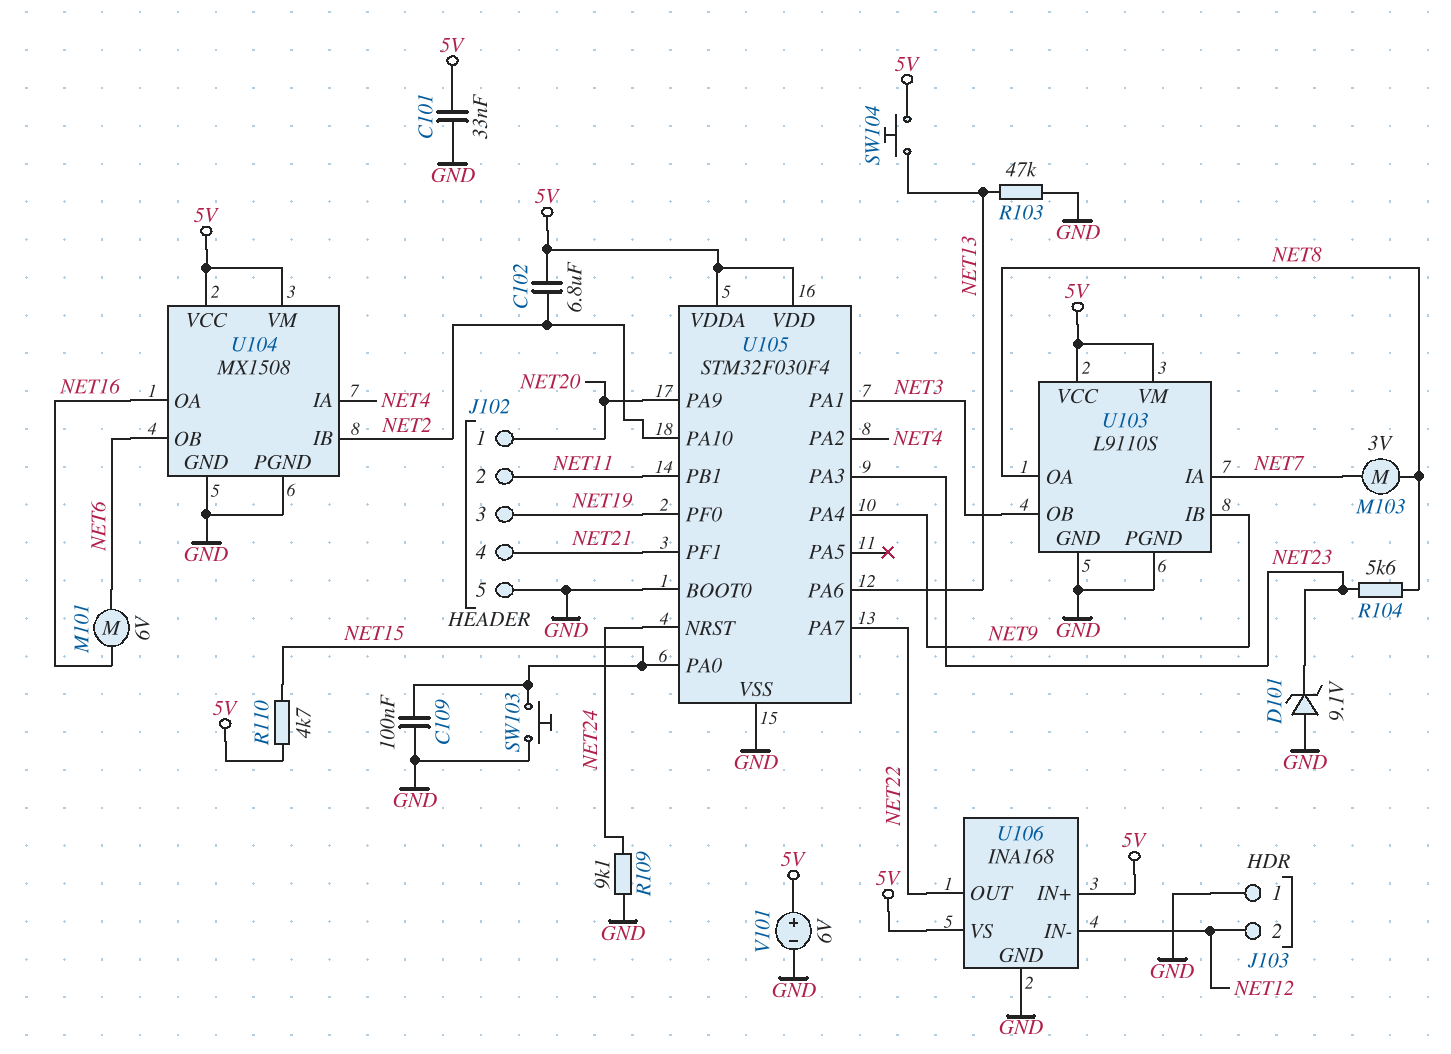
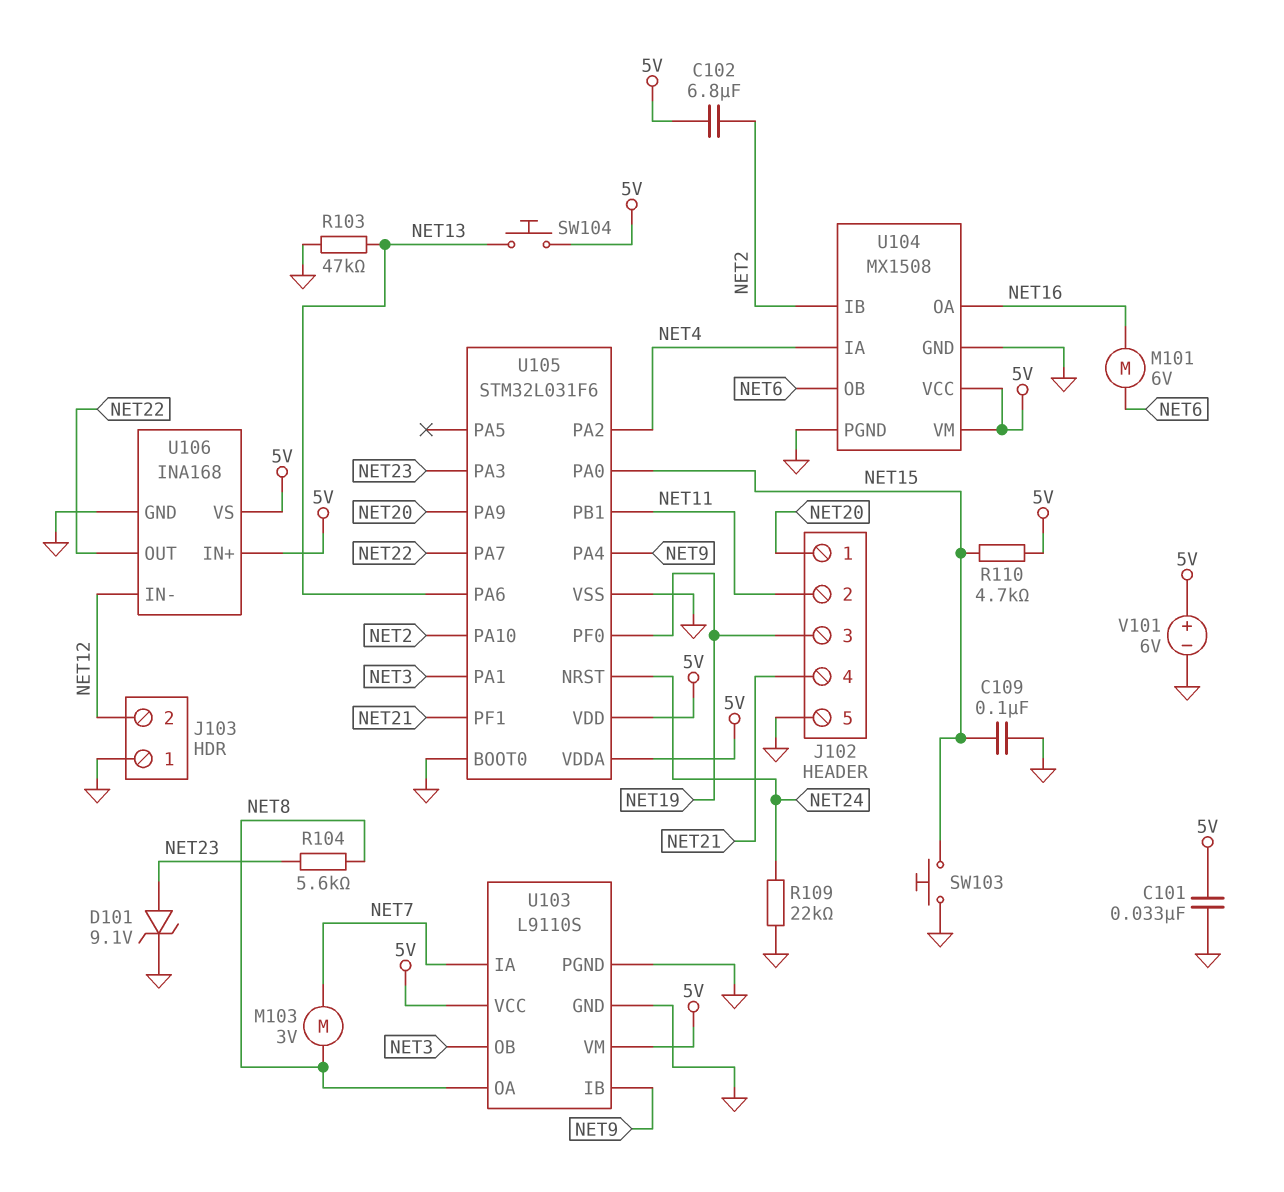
D101: zener 9.1V (A GND, K NET23) -> zener 9.1V (A NET23, K GND)
R109: 9.1k (GND, NET24) -> 22k (GND, NET24)
U105: STM32F030F4 -> STM32L031F6

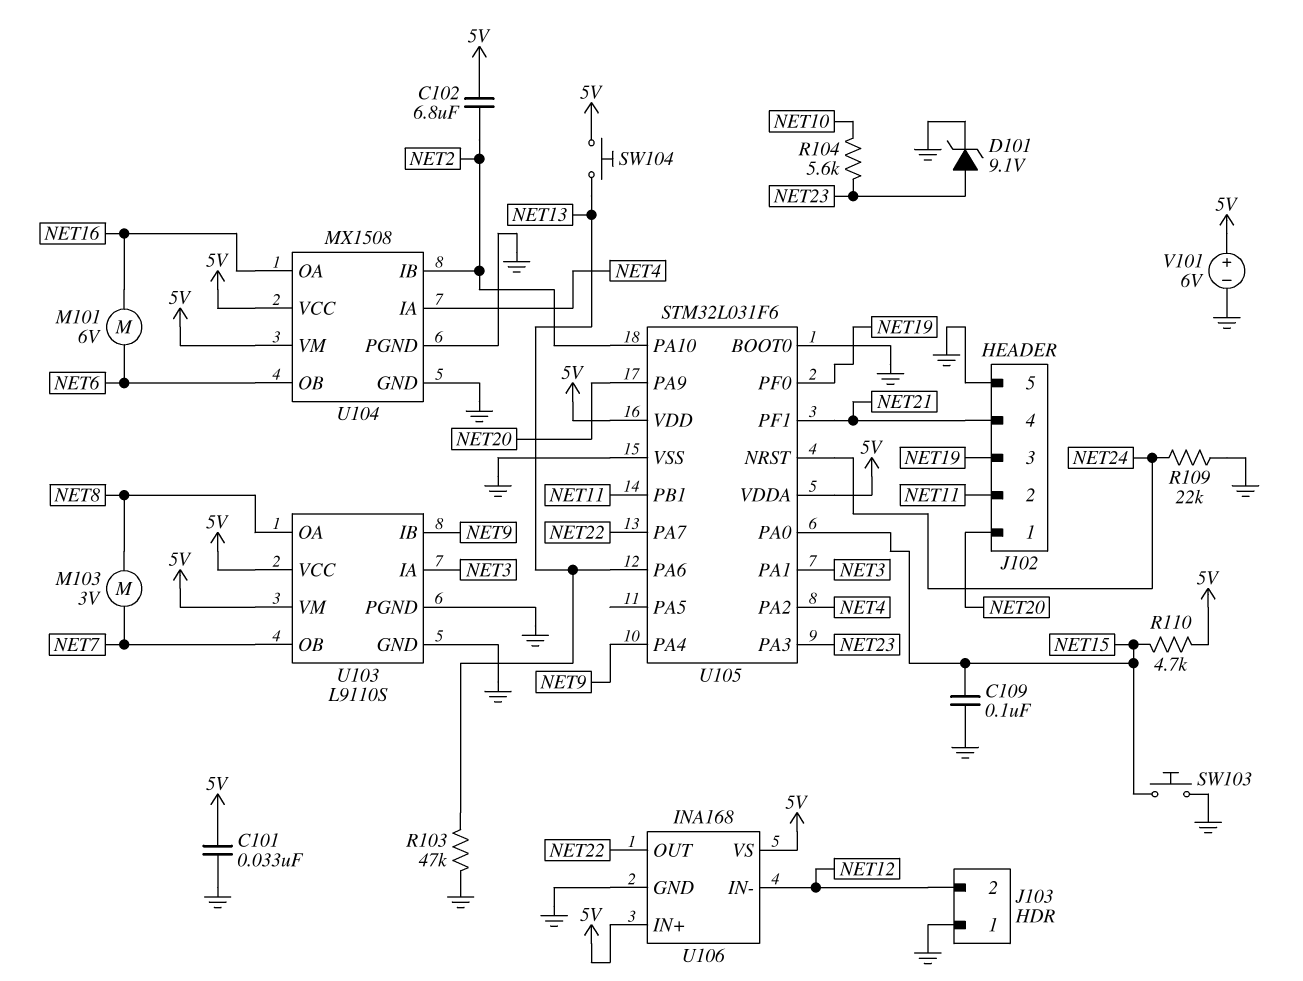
R104: 5.6k (NET8, NET23) -> 5.6k (NET10, NET23)
U103 pin IA: NET7 -> NET3
U103 pin OB: NET3 -> NET7

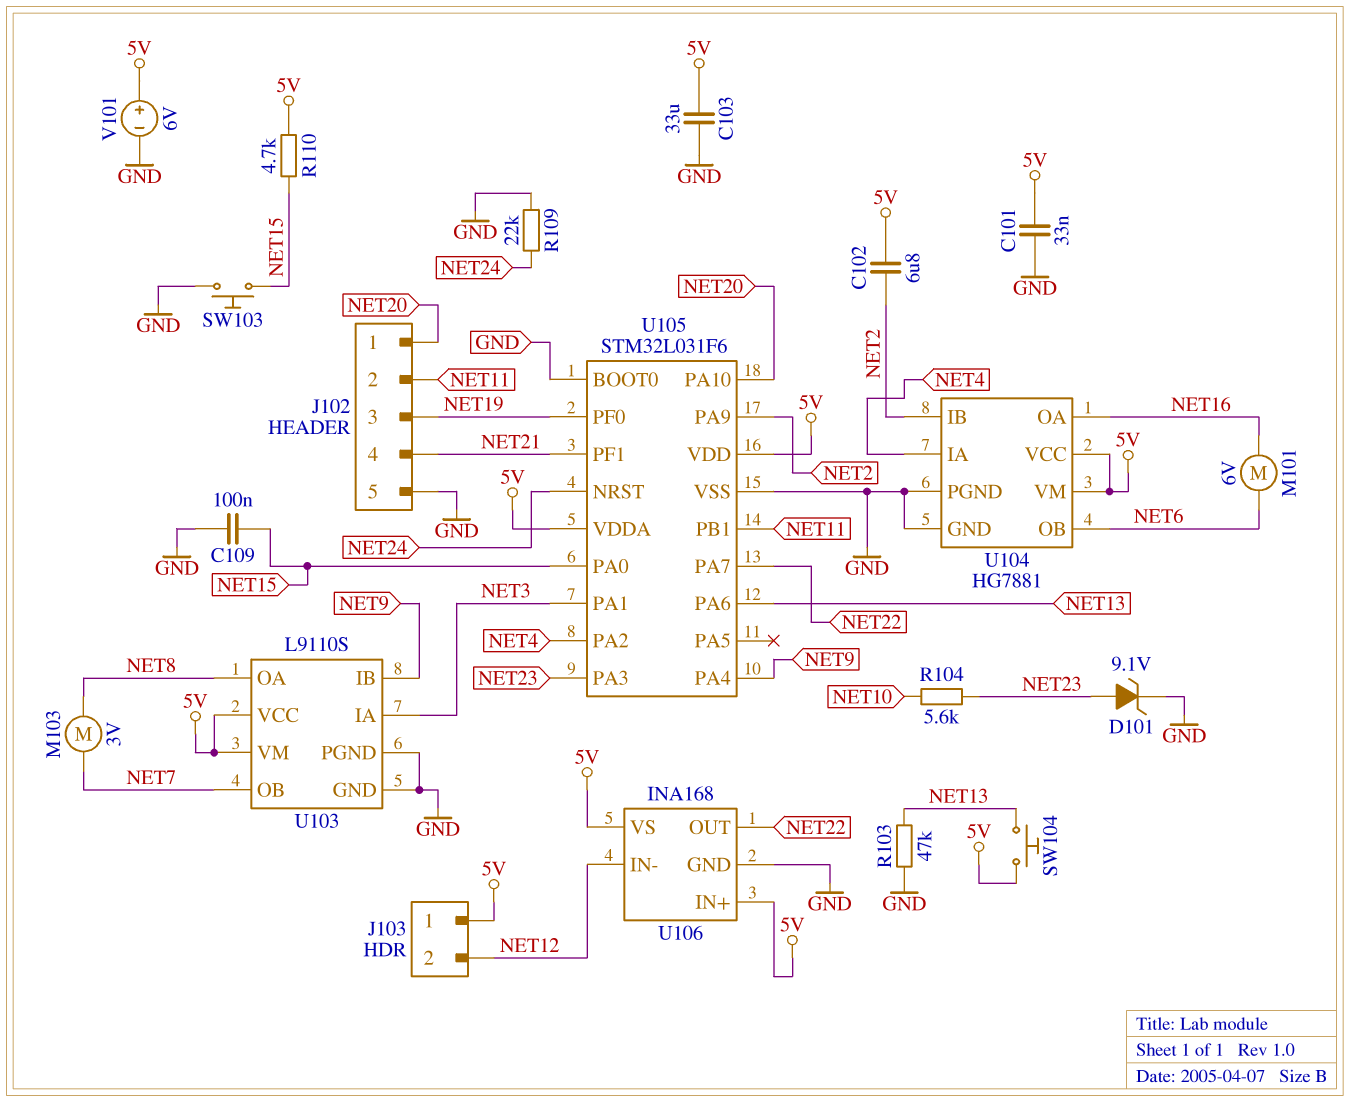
C103: none -> 33uF (5V, GND)
J103 pin 1: GND -> 5V
U104: MX1508 -> HG7881
U105 pin PA9: NET20 -> NET2
U105 pin PA10: NET2 -> NET20

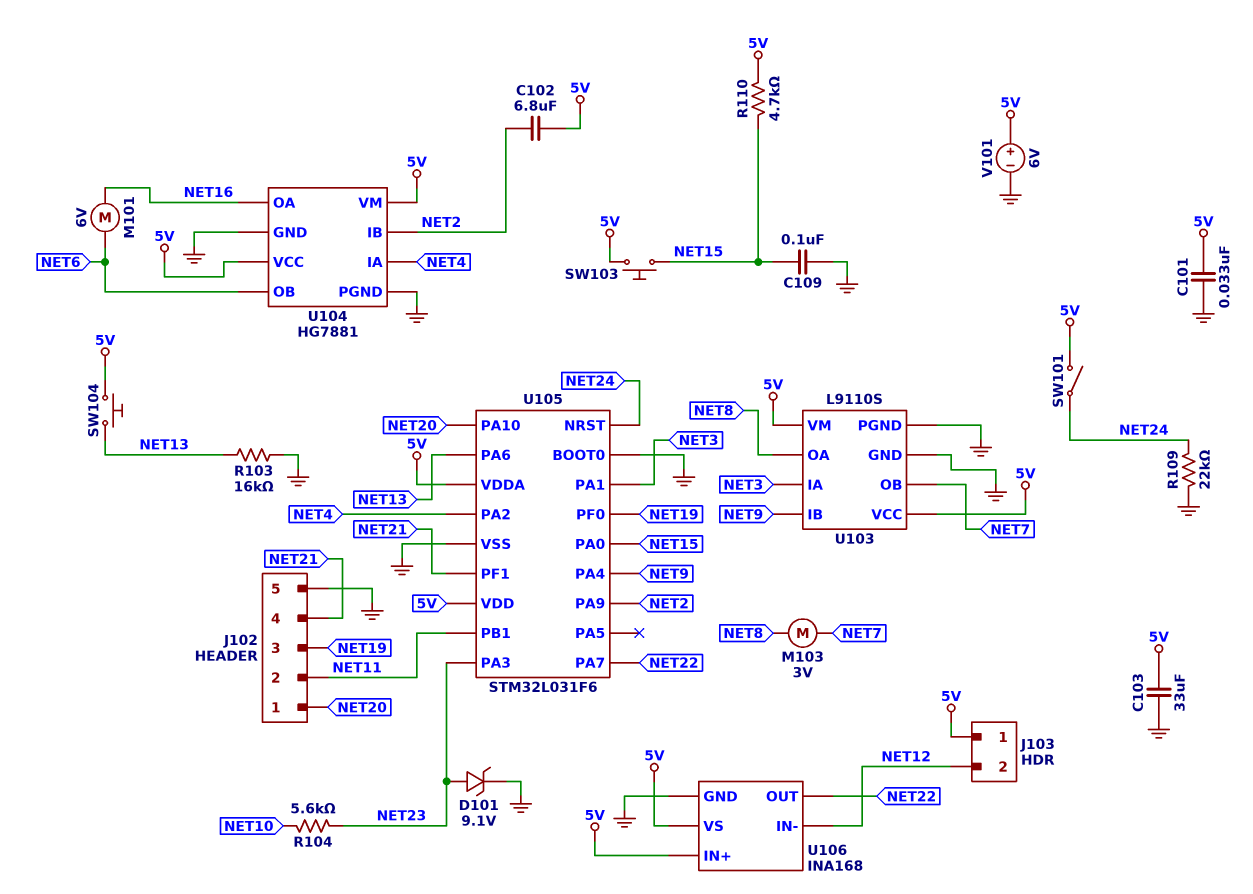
R103: 47k (GND, NET13) -> 16k (GND, NET13)
SW101: none -> switch (5V, NET24)
SW103: button (GND, NET15) -> button (5V, NET15)

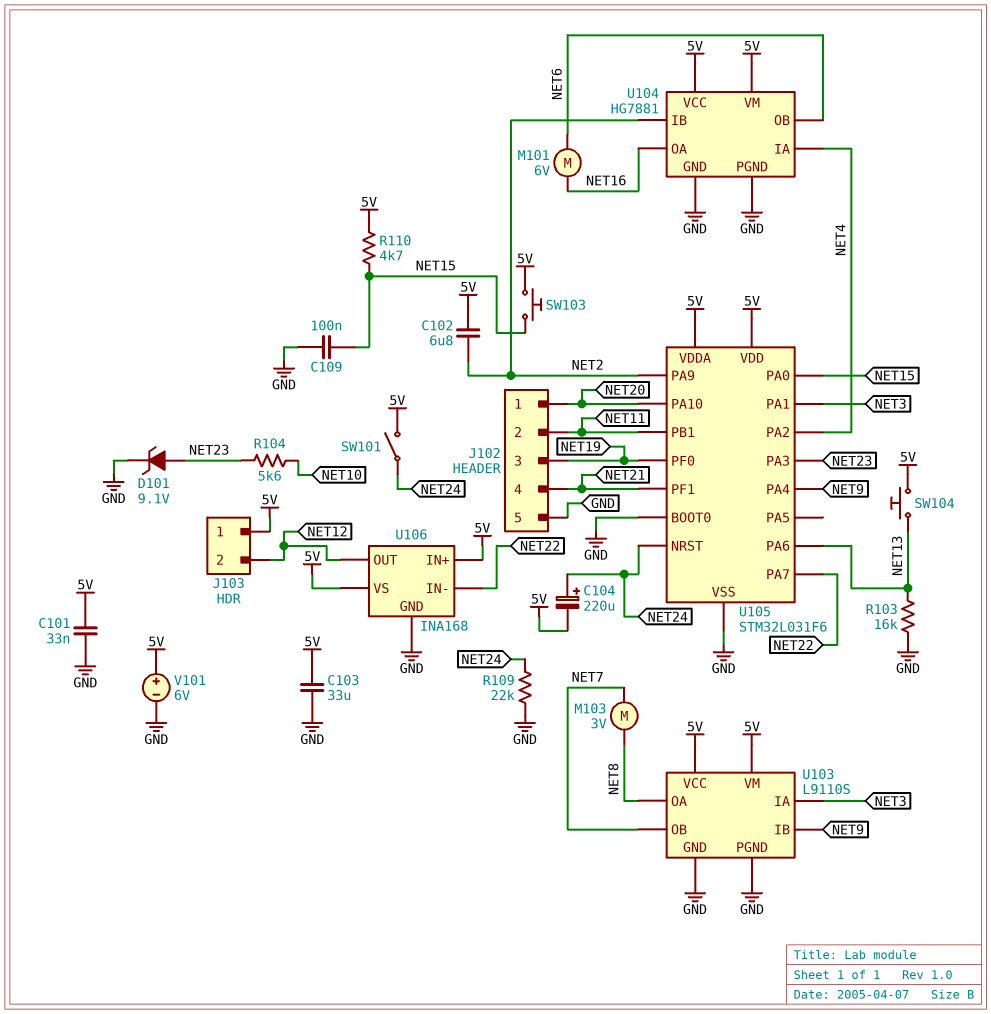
C104: none -> 220uF (plus NET24, minus 5V)
U106 pin IN-: NET12 -> NET22
U106 pin OUT: NET22 -> NET12

